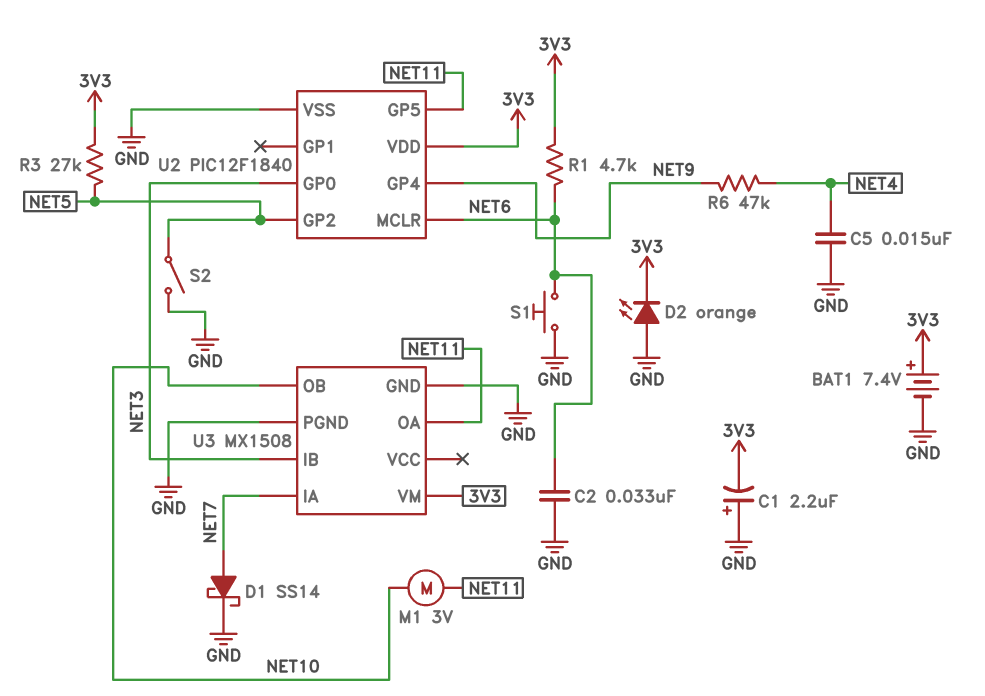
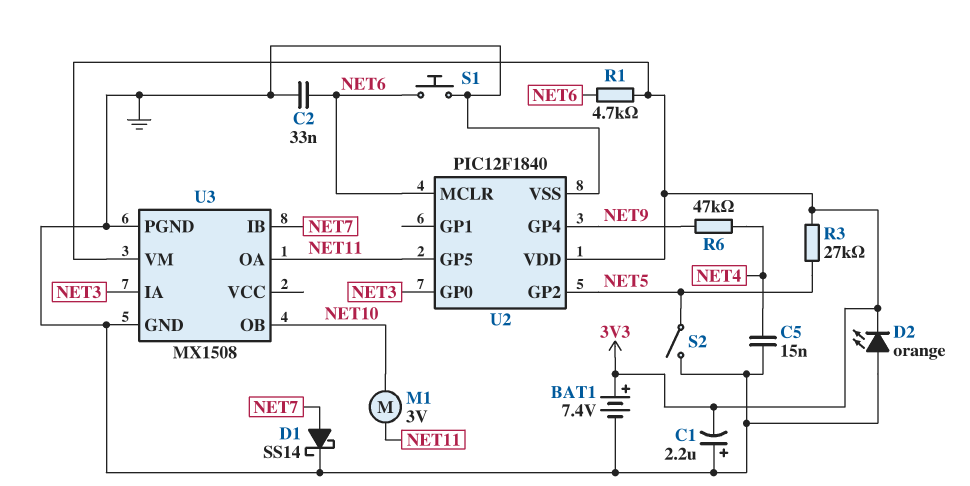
U3 pin IA: NET7 -> NET3
U3 pin IB: NET3 -> NET7

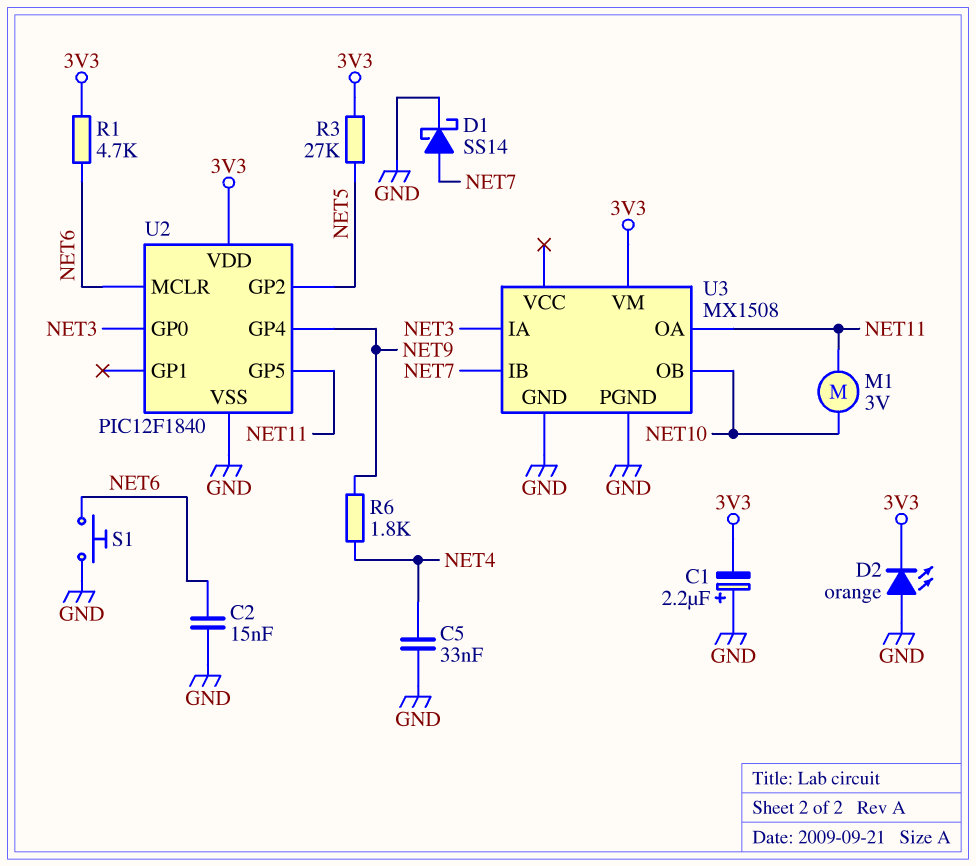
BAT1: 7.4V (plus 3V3, minus GND) -> none
C2: 33nF (GND, NET6) -> 15nF (GND, NET6)
C5: 15nF (GND, NET4) -> 33nF (GND, NET4)
R6: 47k (NET4, NET9) -> 1.8k (NET4, NET9)
S2: switch (GND, NET5) -> none

